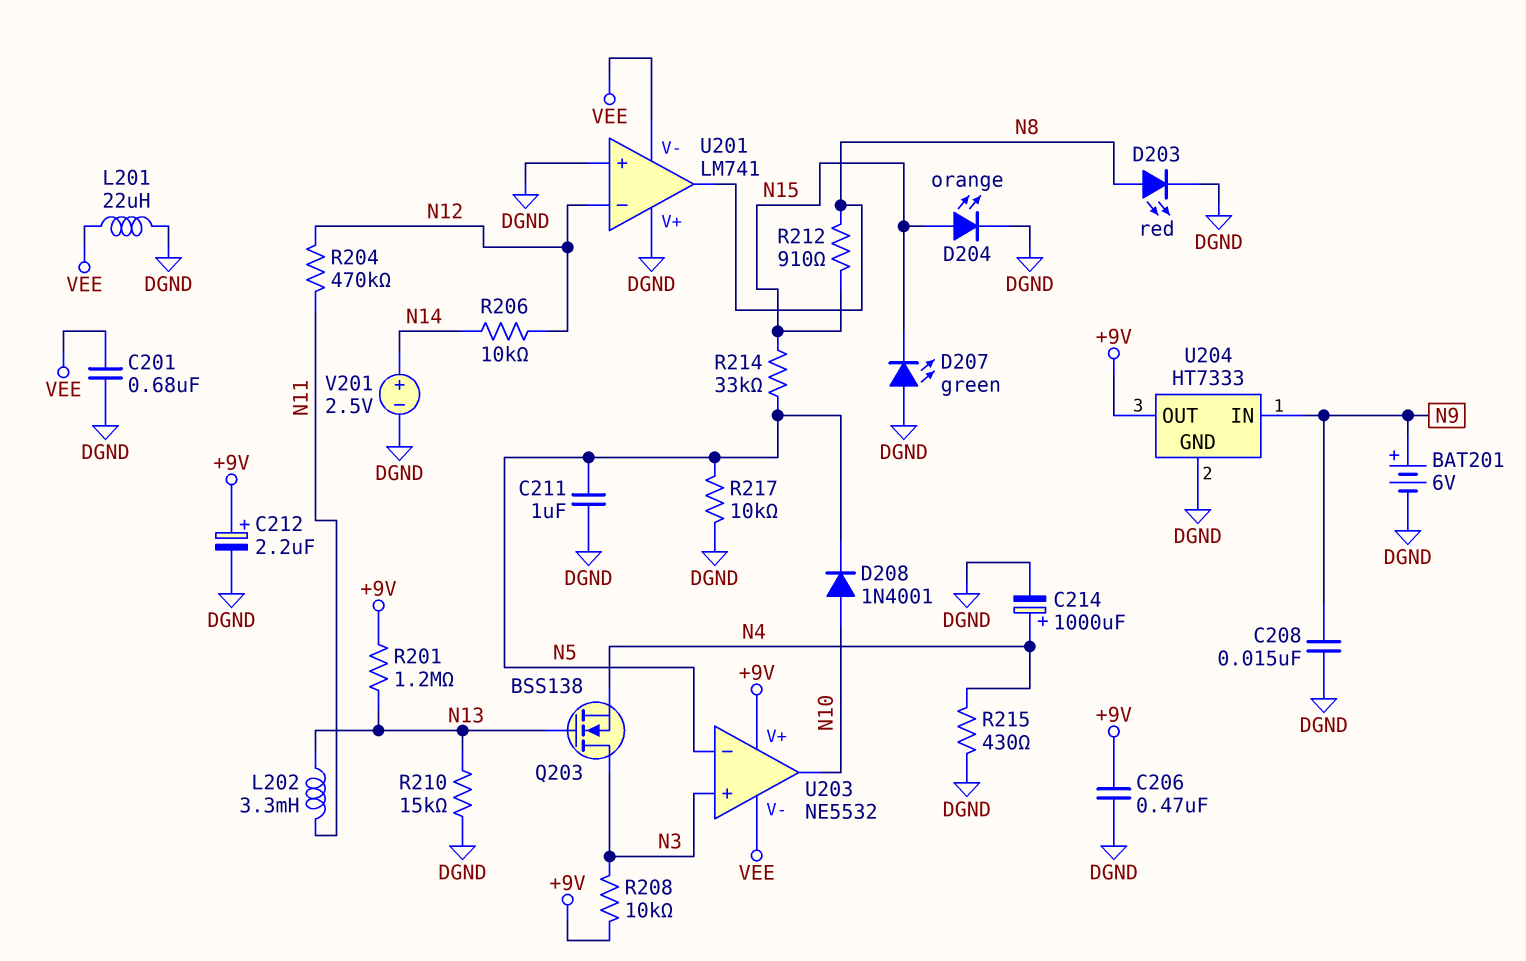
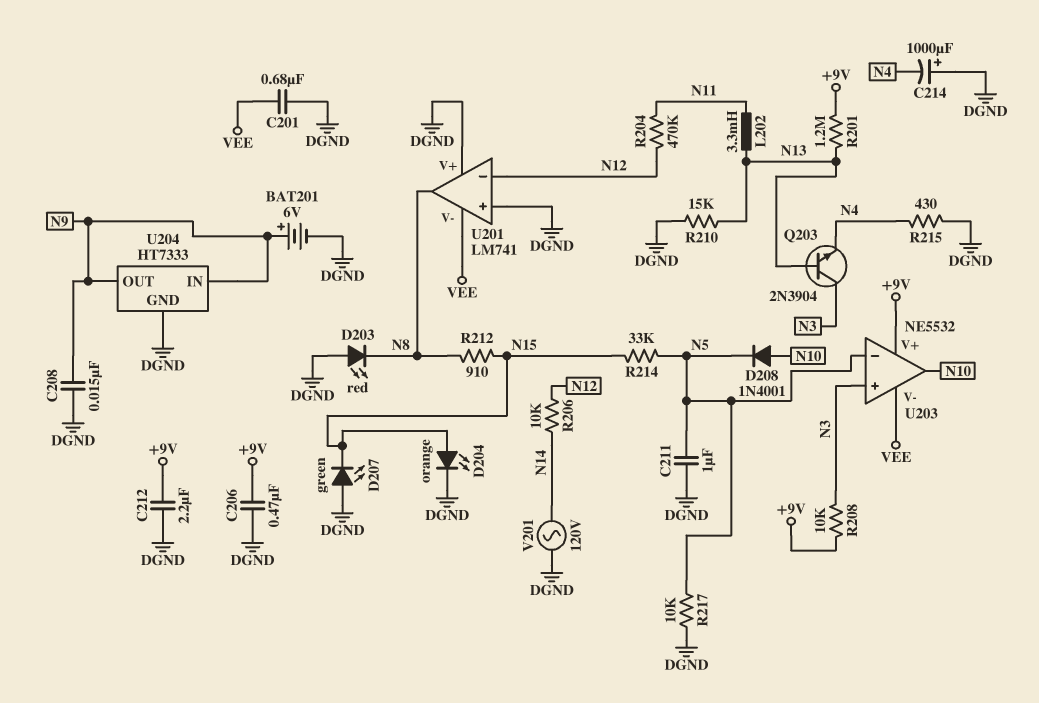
C212: 2.2uF (plus +9V, minus DGND) -> 2.2uF (+9V, DGND)
C214: 1000uF (plus N4, minus DGND) -> 1000uF (plus DGND, minus N4)
D203: LED red (A N8, K DGND) -> LED red (A DGND, K N8)
L201: 22uH (DGND, VEE) -> none
Q203: NMOS BSS138 (G N13, D N3, S N4) -> NPN 2N3904 (B N13, C N3, E N4)
U204 pin OUT: +9V -> N9
V201: 2.5V (plus N14, minus DGND) -> AC 120V (DGND, N14)

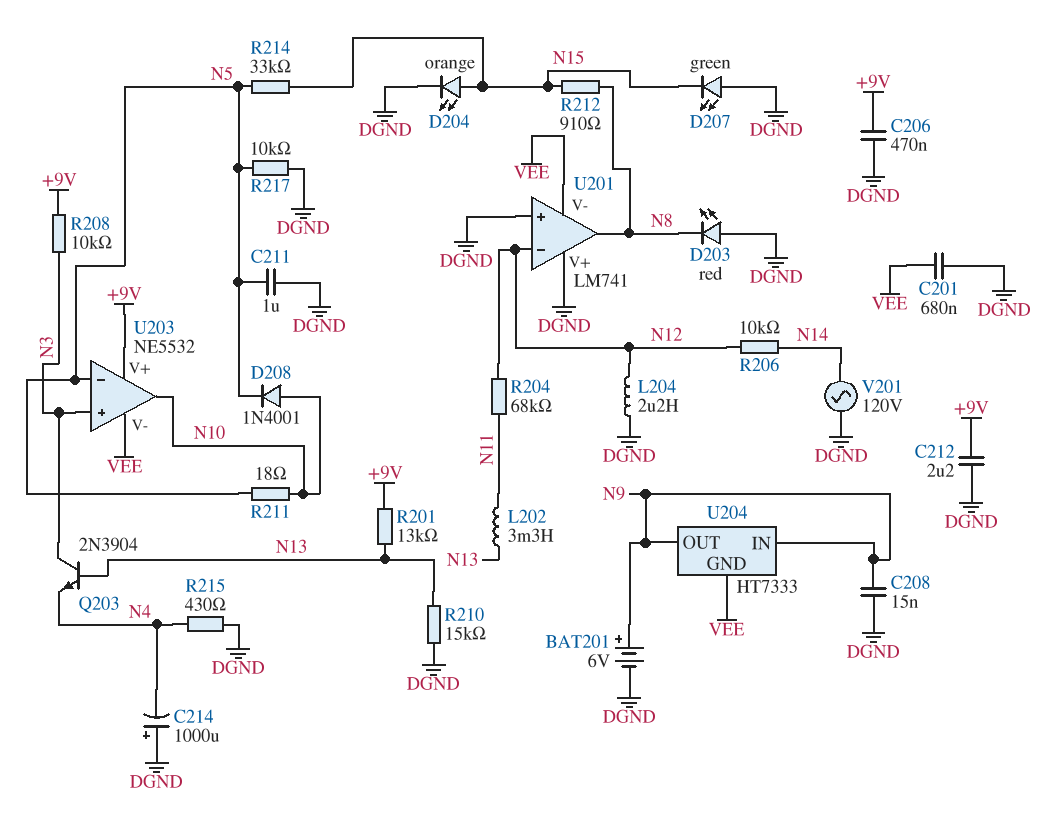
L204: none -> 2.2uH (DGND, N12)
R201: 1.2M (+9V, N13) -> 13k (+9V, N13)
R204: 470k (N11, N12) -> 68k (N11, N12)
R211: none -> 18 (N5, N10)
U204 pin GND: DGND -> VEE

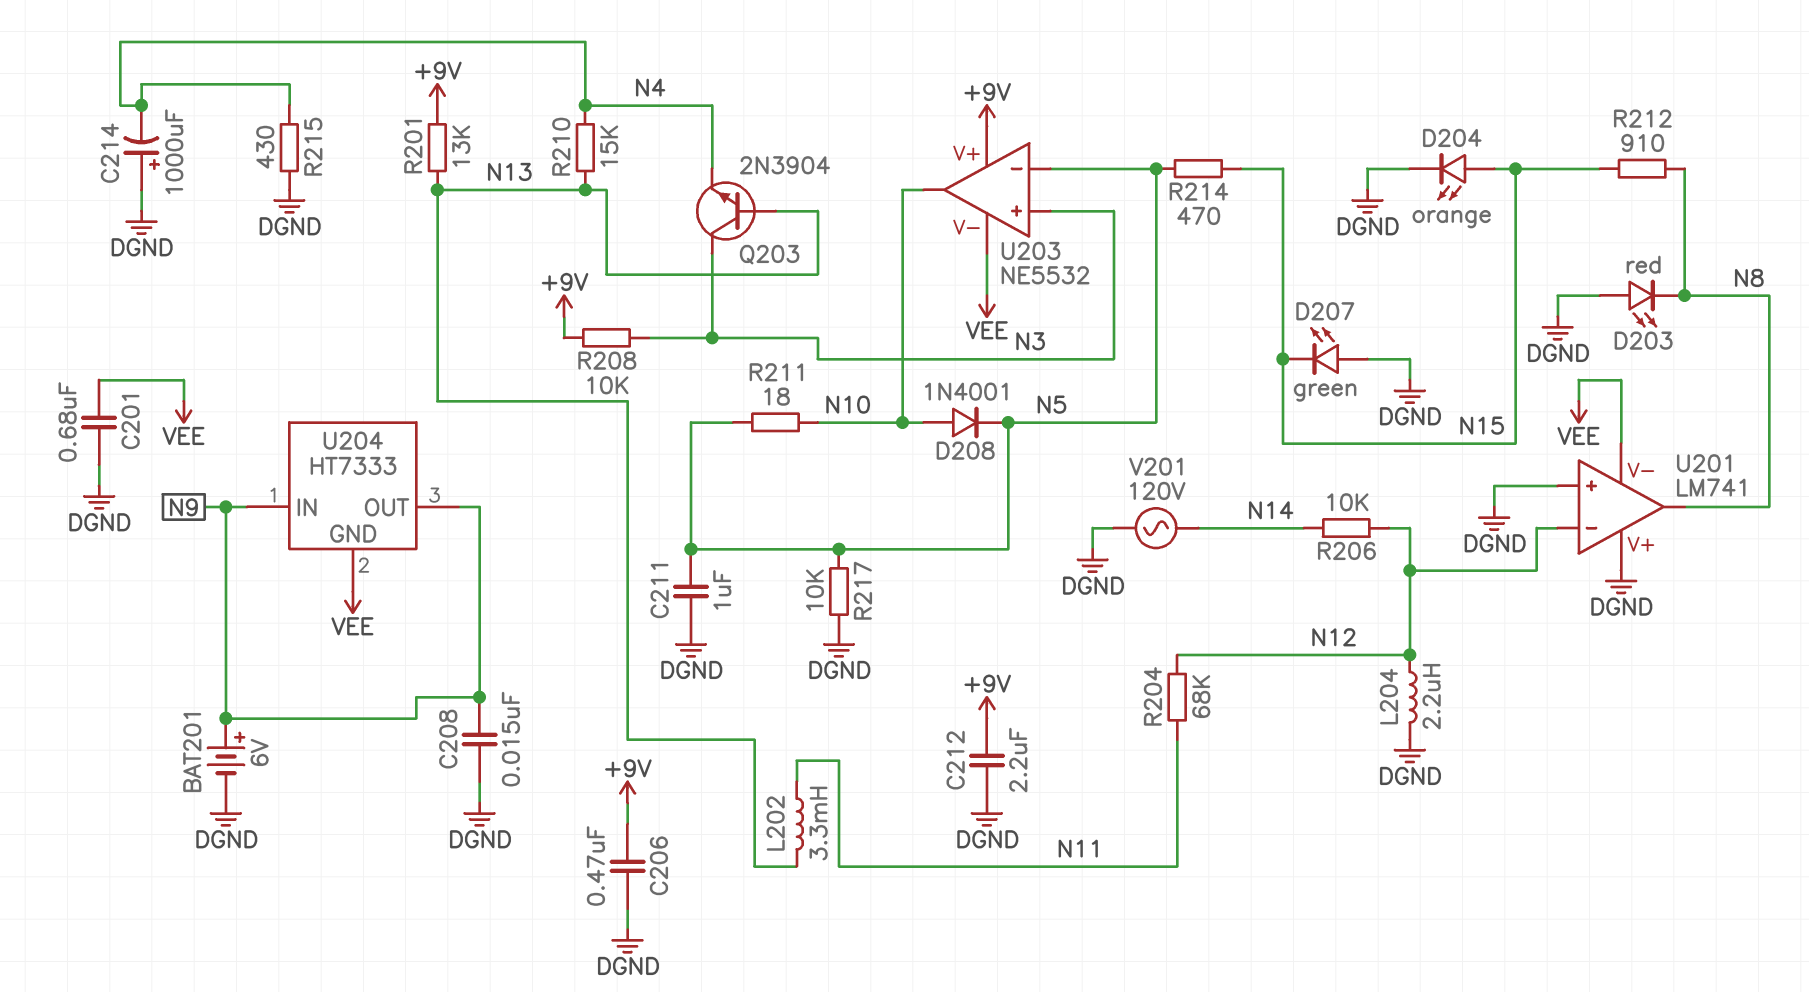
R210: 15k (DGND, N13) -> 15k (N4, N13)
R214: 33k (N5, N15) -> 470 (N5, N15)

